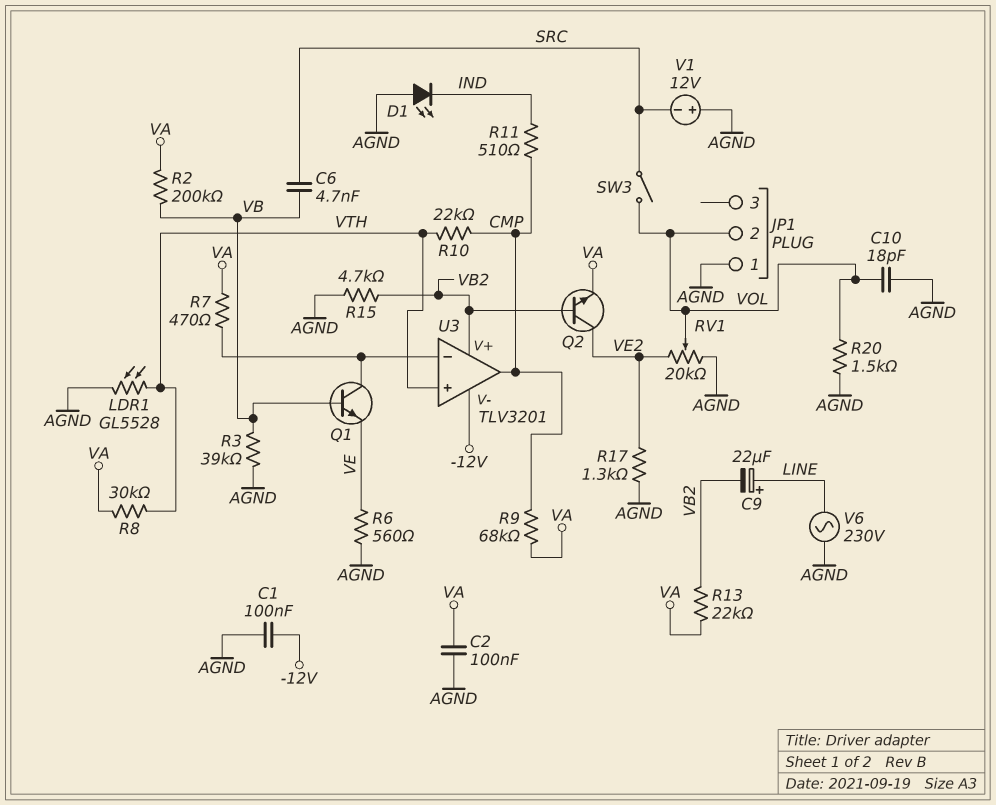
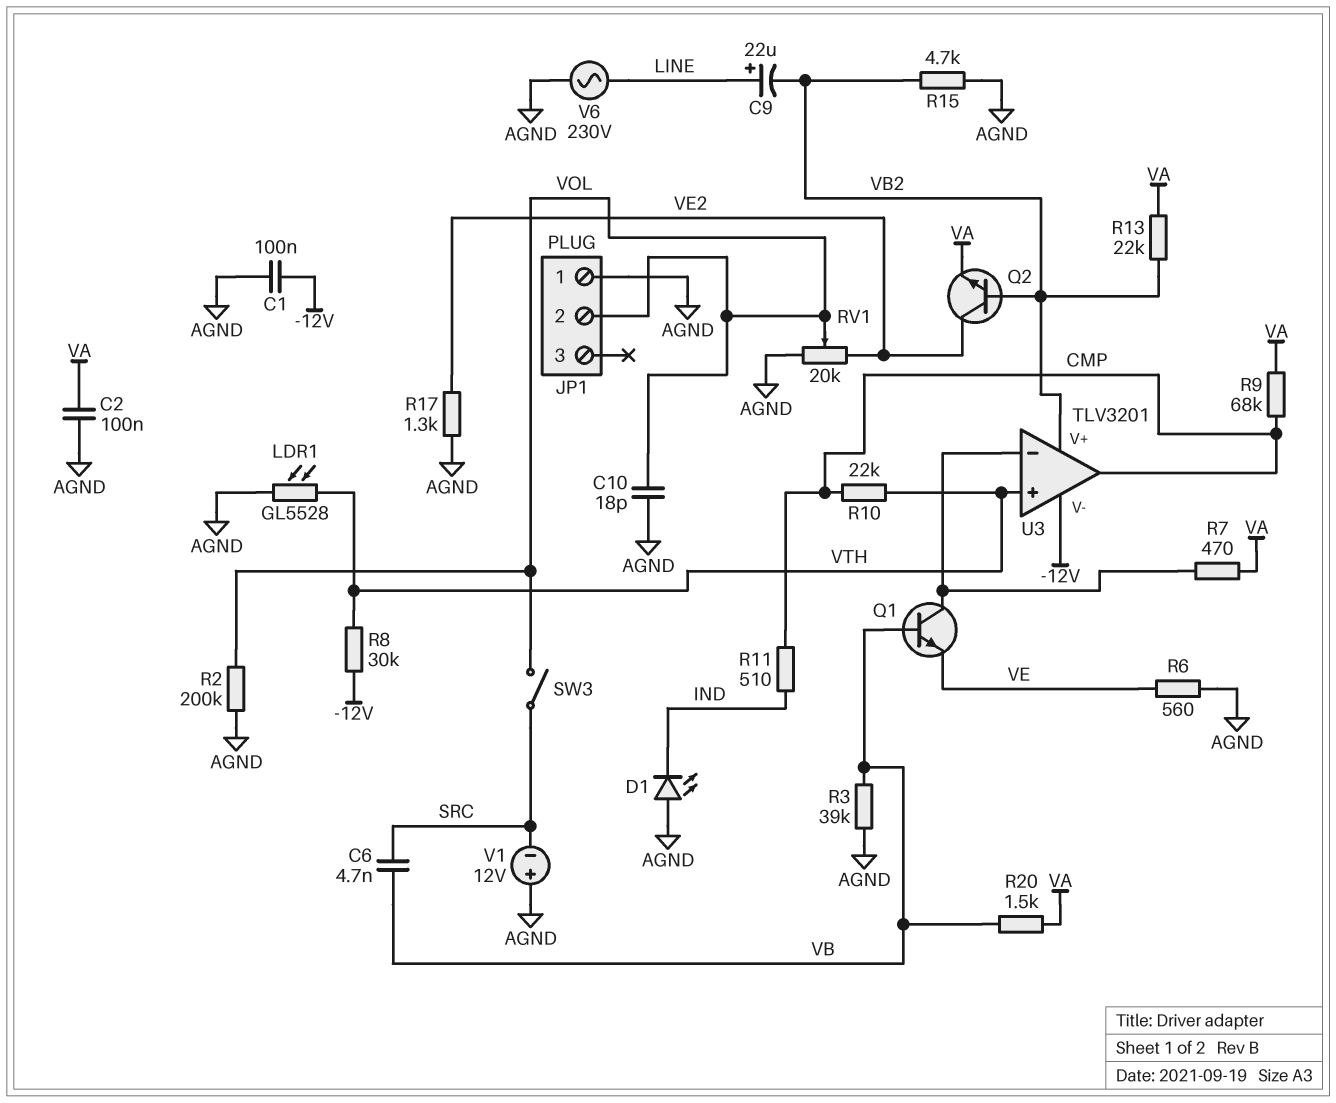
R2: 200k (VA, VB) -> 200k (AGND, VOL)
R8: 30k (VA, VTH) -> 30k (-12V, VTH)
R20: 1.5k (AGND, VOL) -> 1.5k (VA, VB)

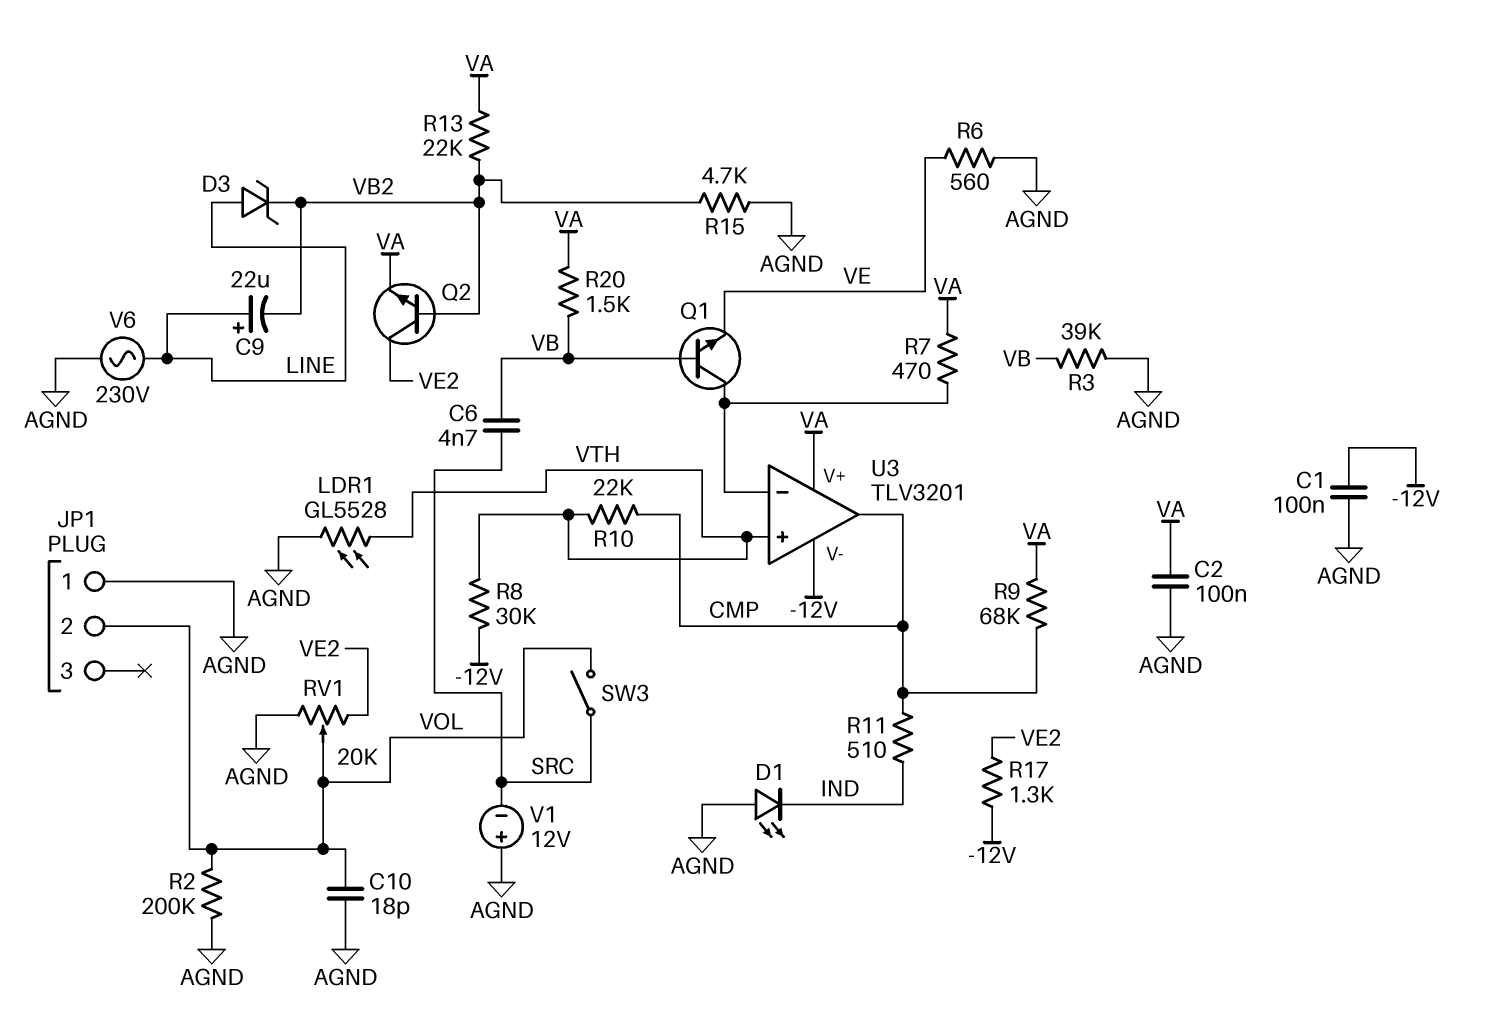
D3: none -> zener (A LINE, K VB2)
R17: 1.3k (AGND, VE2) -> 1.3k (-12V, VE2)
U3 pin V+: VB2 -> VA

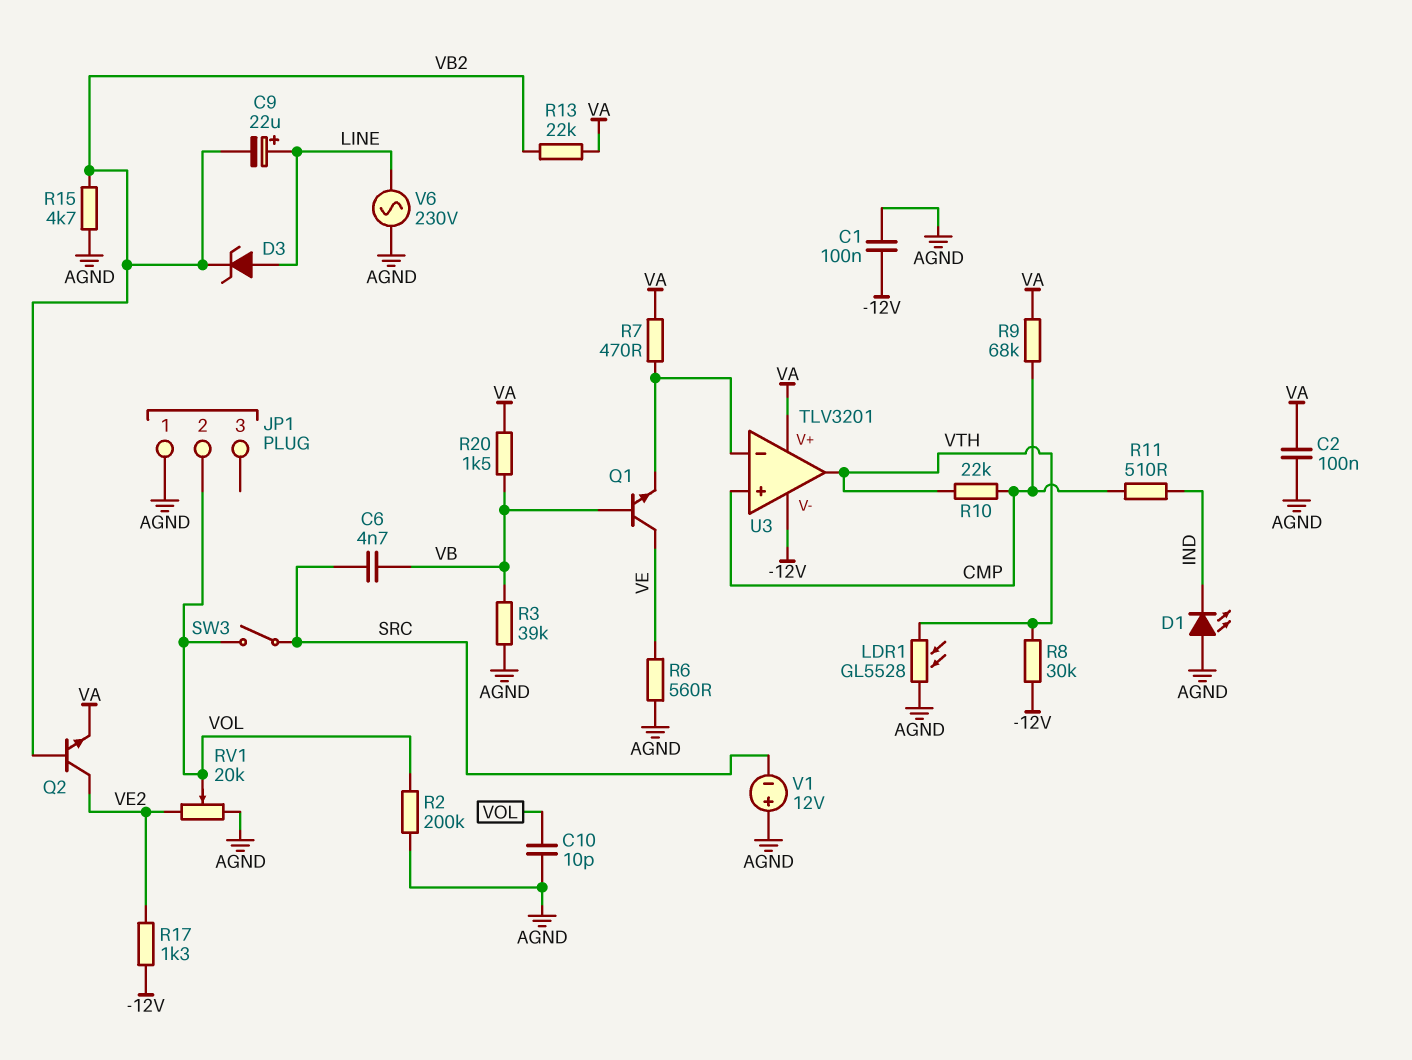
C10: 18pF (AGND, VOL) -> 10pF (AGND, VOL)
Q1: NPN (B VB, C U3/in-, E VE) -> NPN (B VB, C VE, E U3/in-)
U3 pin in+: VTH -> CMP
U3 pin out: CMP -> VTH

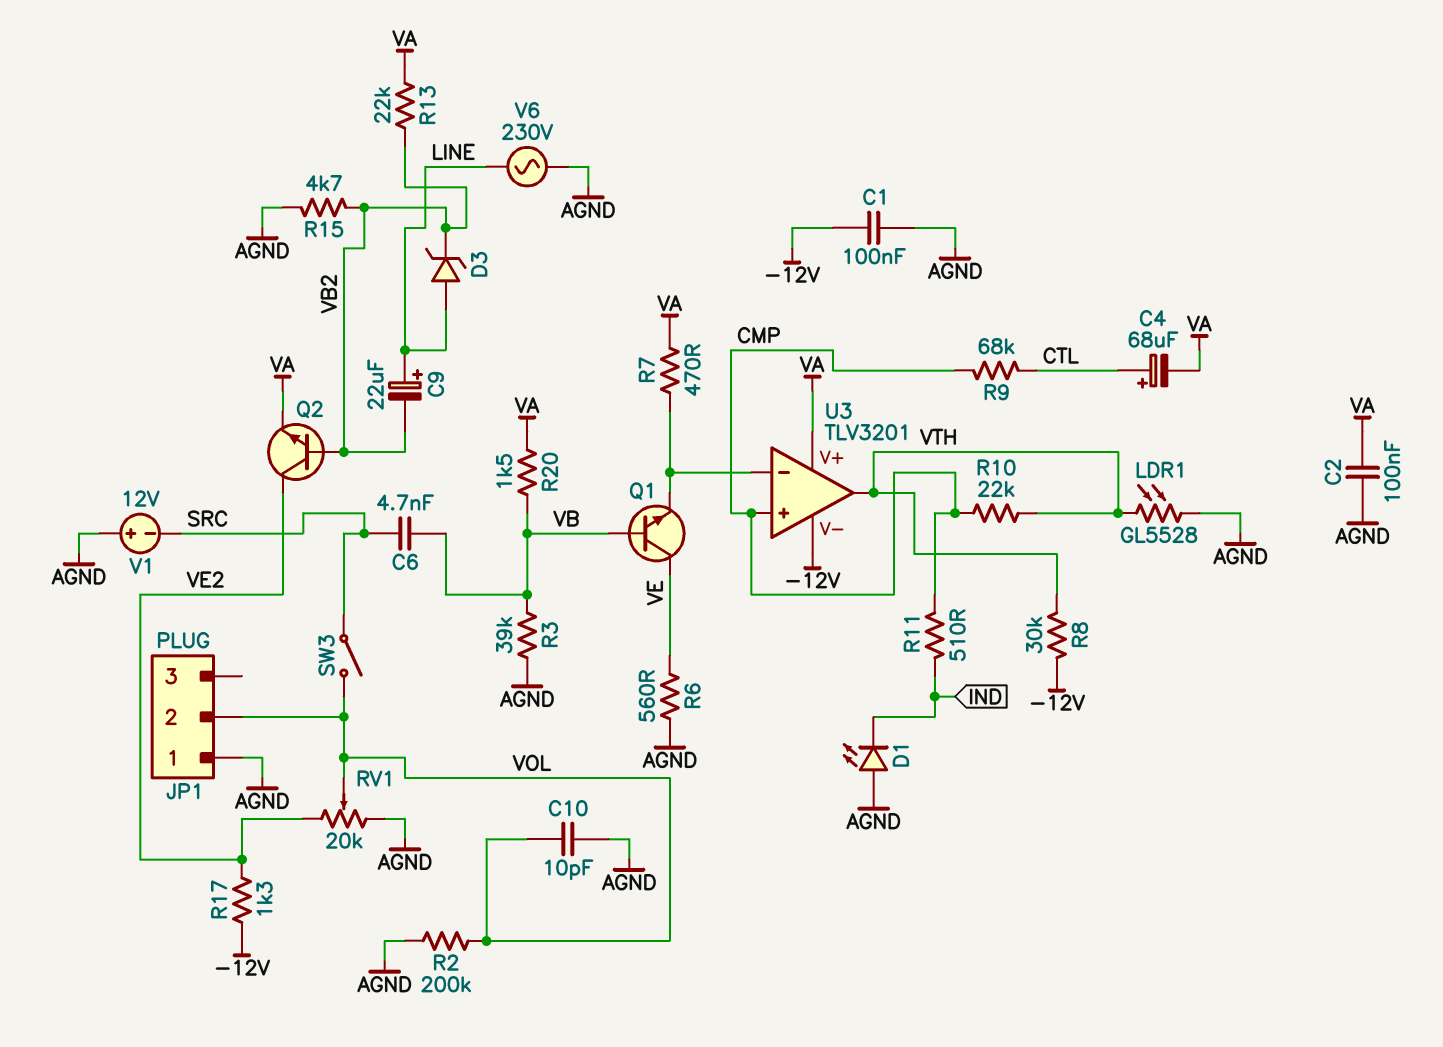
C4: none -> 68uF (plus CTL, minus VA)
R9: 68k (CMP, VA) -> 68k (CMP, CTL)

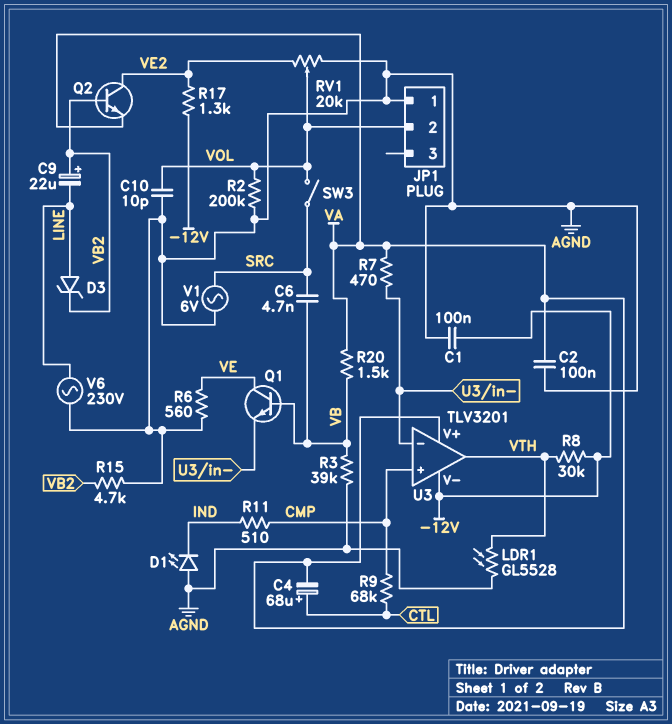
C9: 22uF (plus LINE, minus VB2) -> 22uF (plus VB2, minus LINE)
R10: 22k (CMP, VTH) -> none
R13: 22k (VA, VB2) -> none
V1: 12V (plus AGND, minus SRC) -> AC 6V (AGND, SRC)

